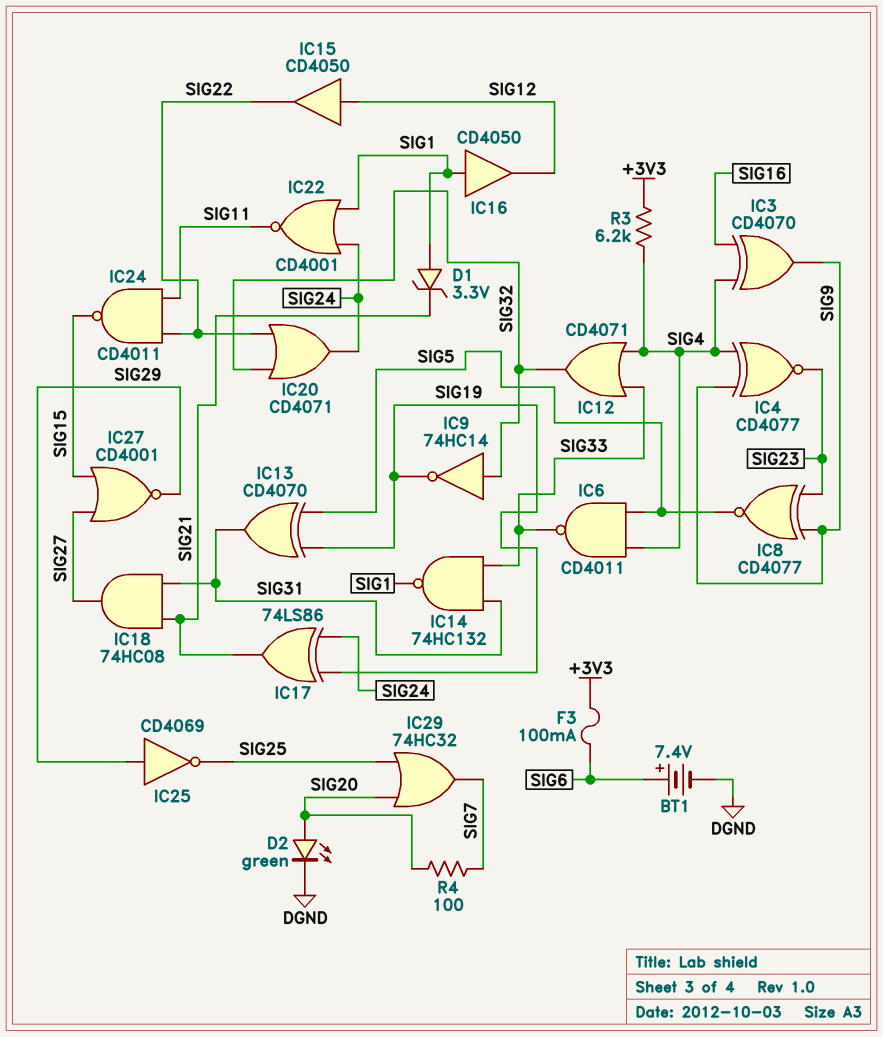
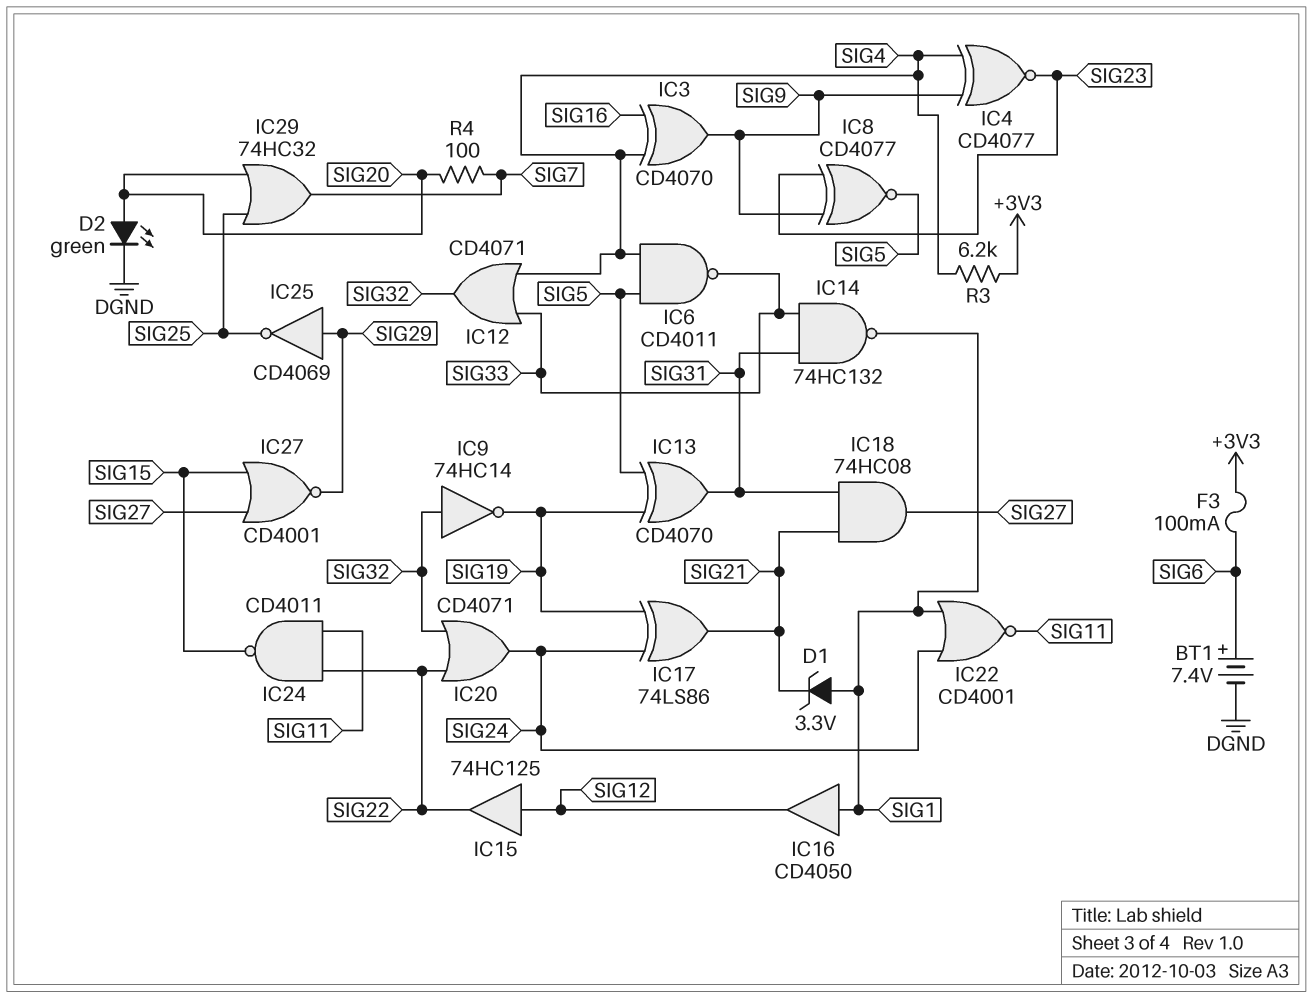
IC15: buffer CD4050 (in SIG12, out SIG22) -> buffer 74HC125 (in SIG12, out SIG22)

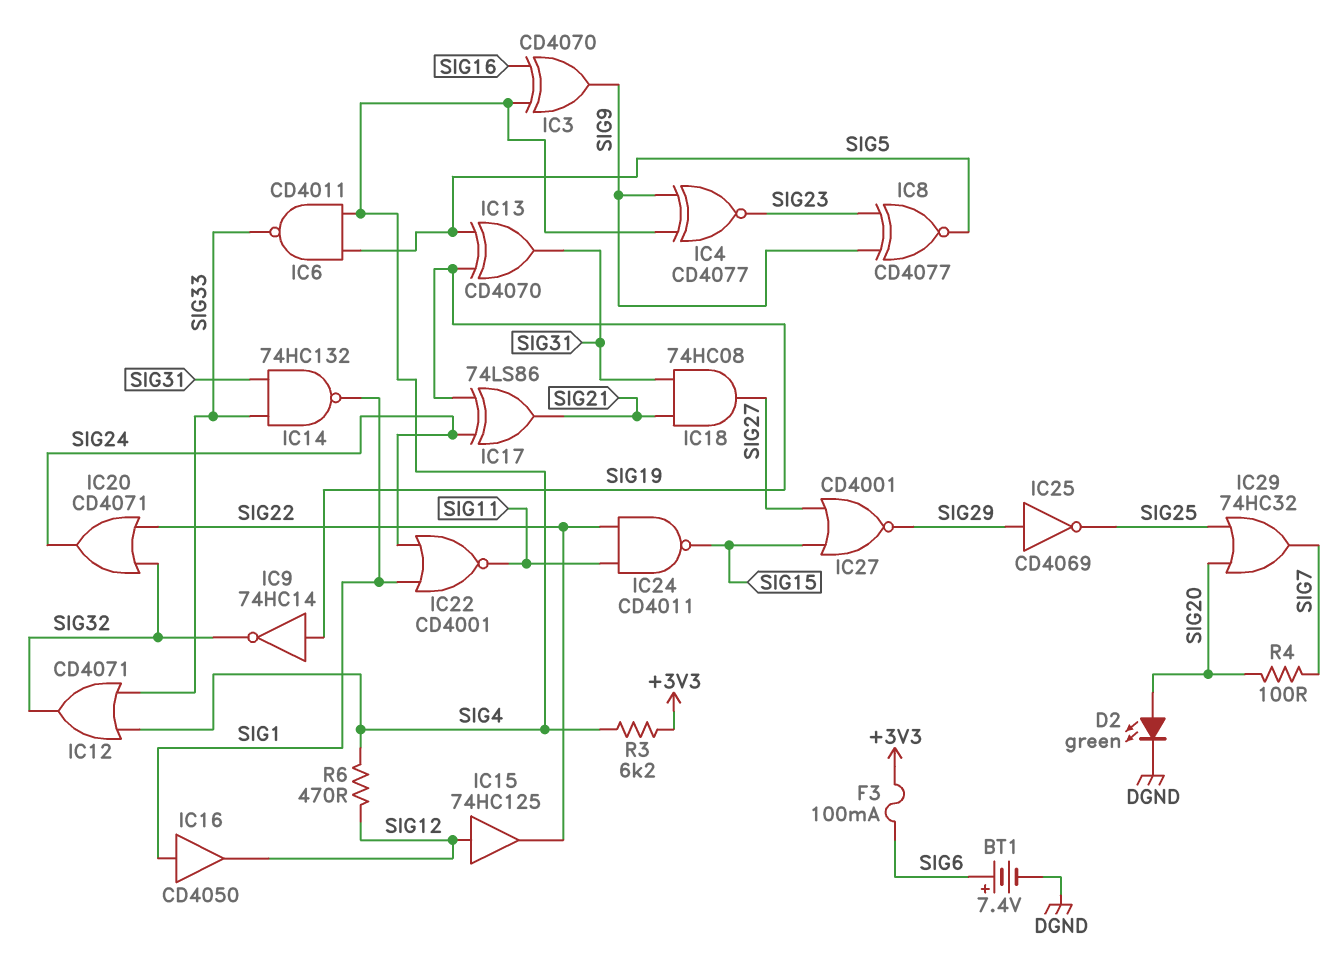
D1: zener 3.3V (A SIG1, K SIG21) -> none
IC9: NOT 74HC14 (in SIG32, out SIG19) -> NOT 74HC14 (in SIG19, out SIG32)
R6: none -> 470 (SIG4, SIG12)

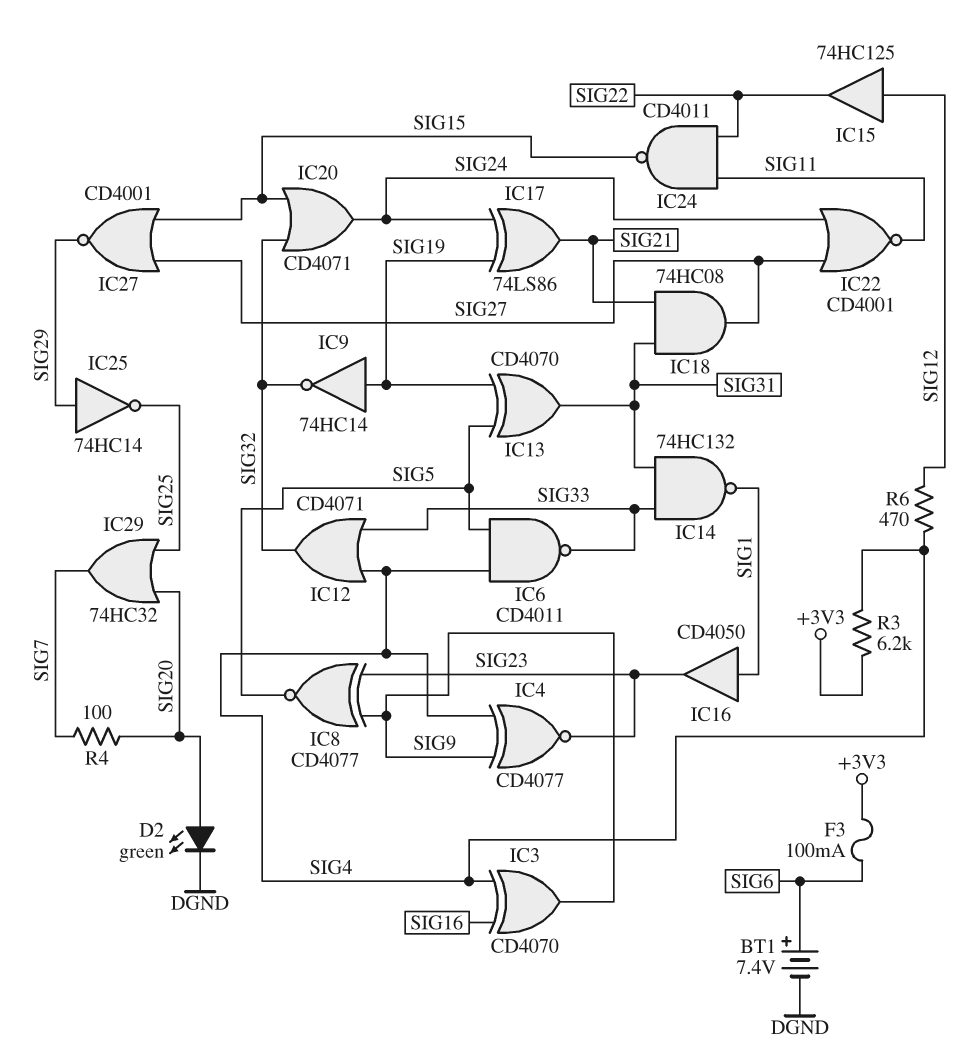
IC16: buffer CD4050 (in SIG1, out SIG12) -> buffer CD4050 (in SIG1, out SIG23)
IC20: OR CD4071 (in SIG22, in SIG32, out SIG24) -> OR CD4071 (in SIG15, in SIG32, out SIG24)
IC22: NOR CD4001 (in SIG1, in SIG24, out SIG11) -> NOR CD4001 (in SIG24, in SIG27, out SIG11)
IC25: NOT CD4069 (in SIG29, out SIG25) -> NOT 74HC14 (in SIG29, out SIG25)

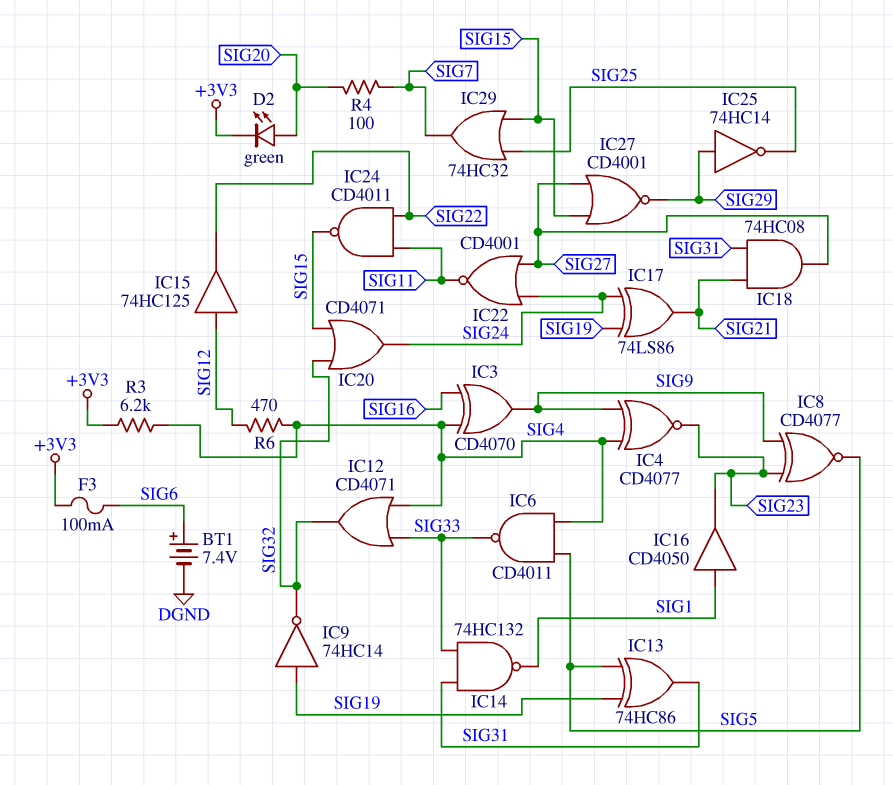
D2: LED green (A SIG20, K DGND) -> LED green (A SIG20, K +3V3)
IC13: XOR CD4070 (in SIG5, in SIG19, out SIG31) -> XOR 74HC86 (in SIG5, in SIG19, out SIG31)
IC29: OR 74HC32 (in SIG20, in SIG25, out SIG7) -> OR 74HC32 (in SIG15, in SIG25, out SIG7)

